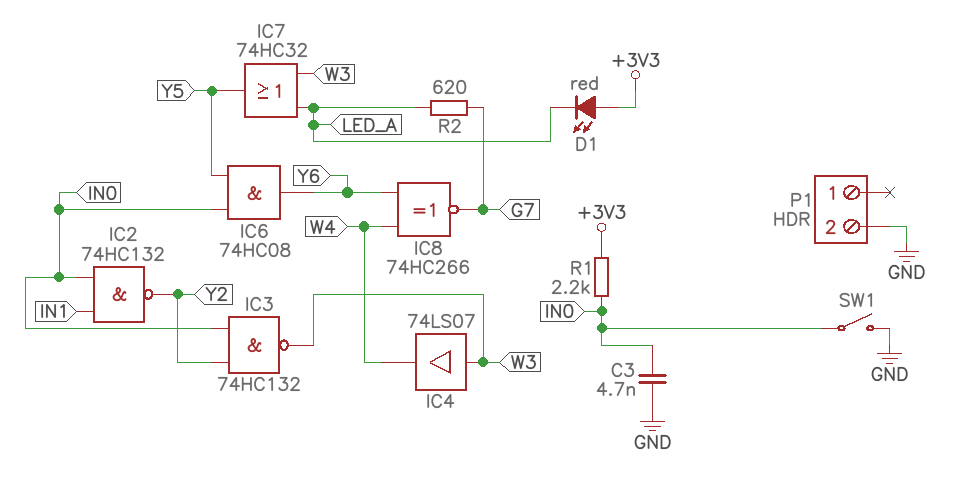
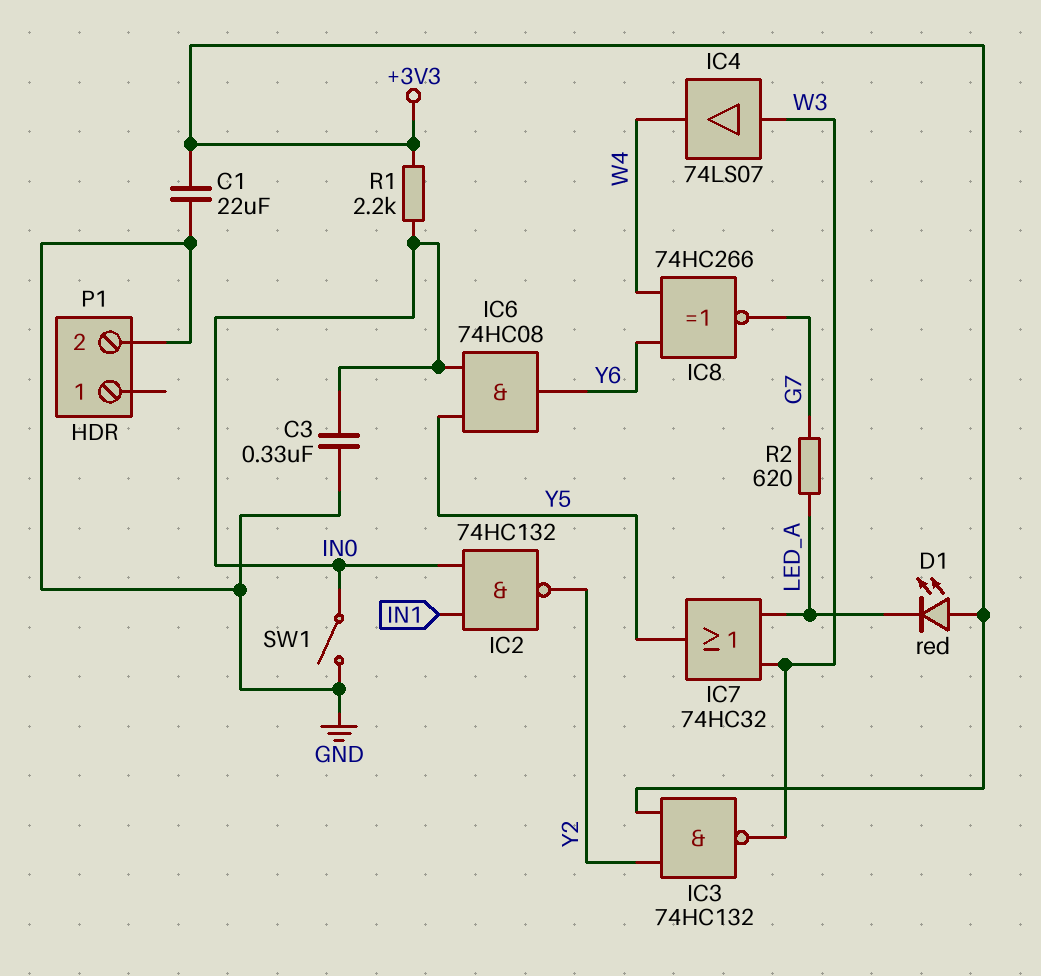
C1: none -> 22uF (+3V3, GND)
C3: 4.7nF (GND, IN0) -> 330nF (GND, IN0)
IC3: NAND 74HC132 (in IN0, in Y2, out W3) -> NAND 74HC132 (in +3V3, in Y2, out W3)

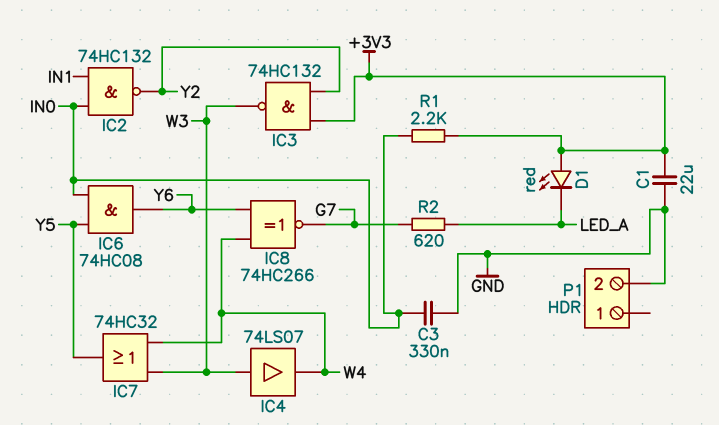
IC7: OR 74HC32 (in LED_A, in W3, out Y5) -> OR 74HC32 (in W3, in W4, out Y5)
SW1: switch (GND, IN0) -> none

